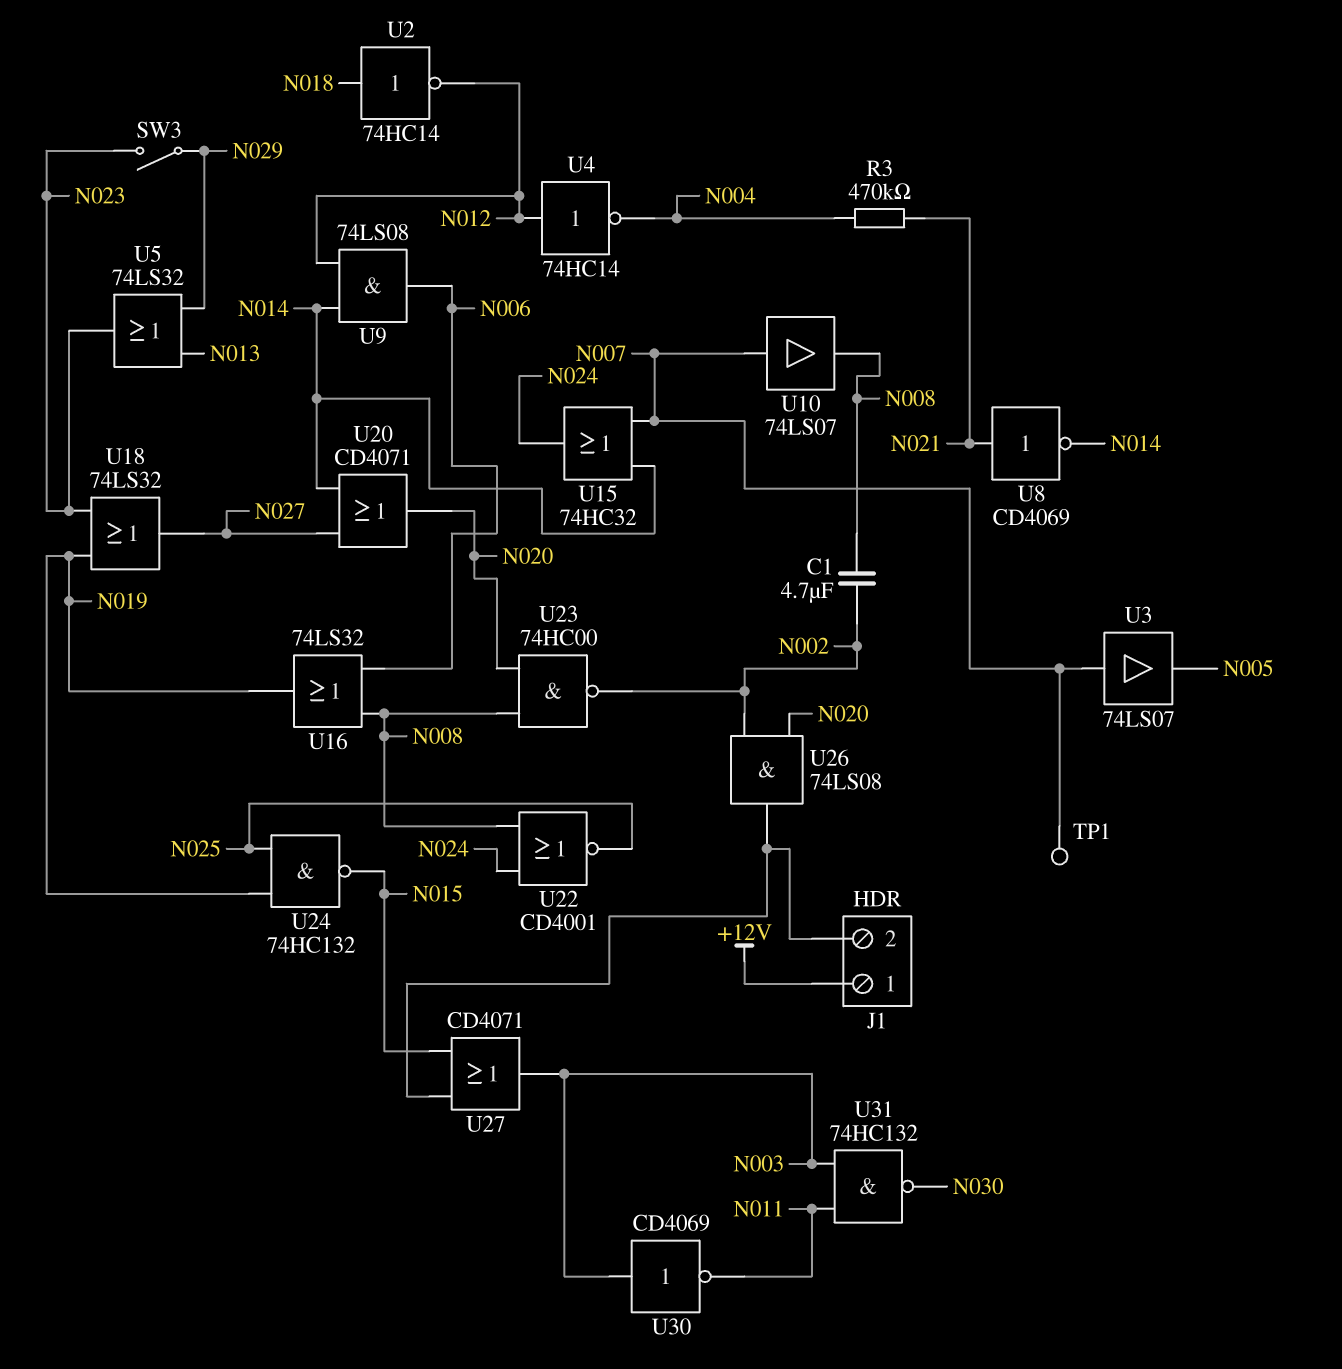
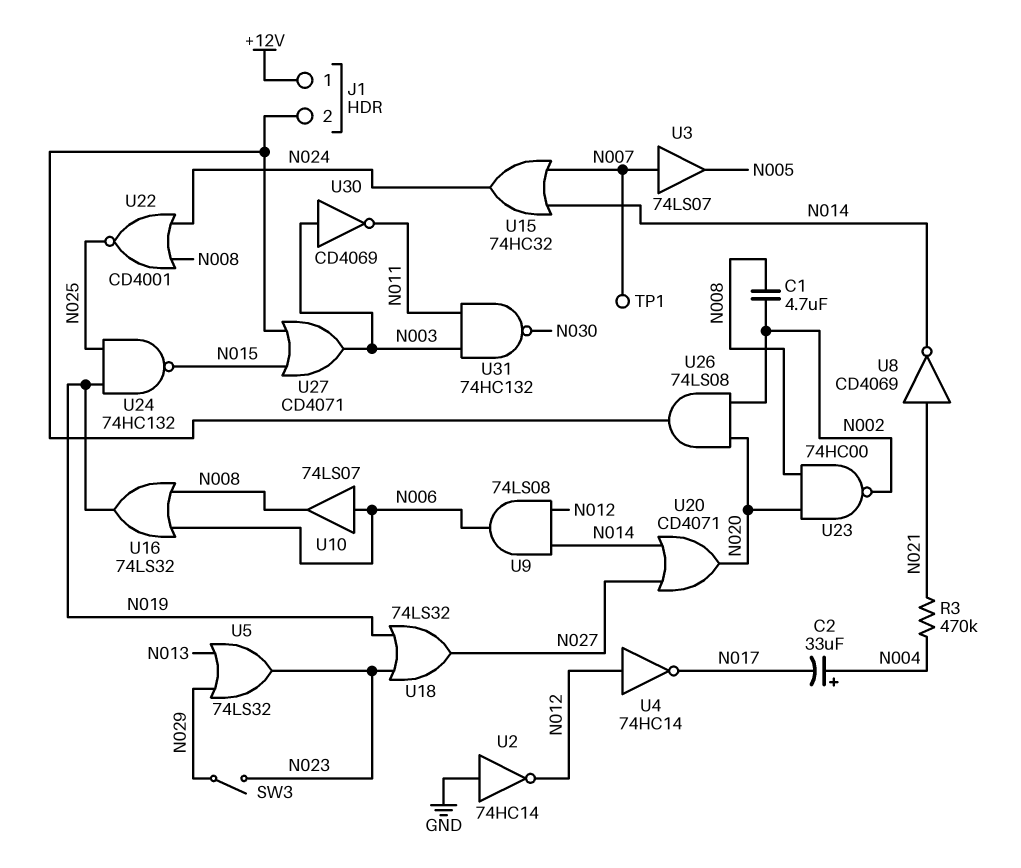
C2: none -> 33uF (plus N004, minus N017)
U2: NOT 74HC14 (in N018, out N012) -> NOT 74HC14 (in GND, out N012)
U4: NOT 74HC14 (in N012, out N004) -> NOT 74HC14 (in N012, out N017)
U10: buffer 74LS07 (in N007, out N008) -> buffer 74LS07 (in N006, out N008)

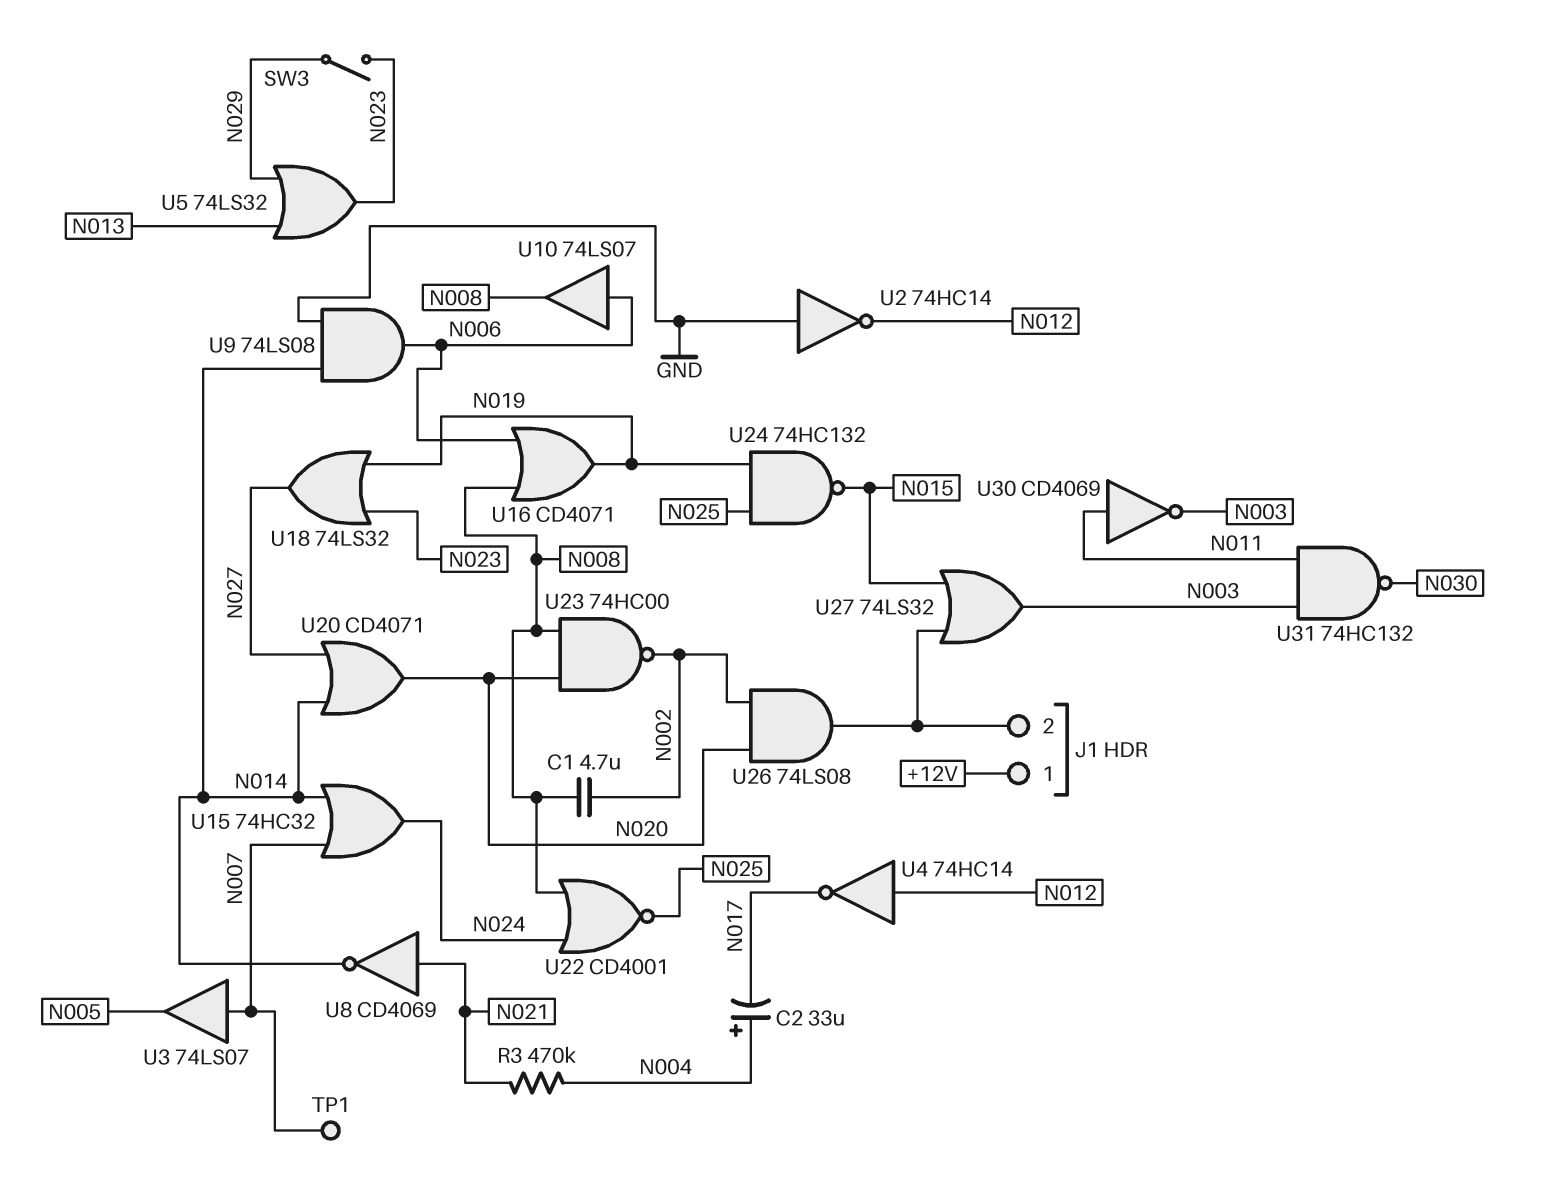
U9: AND 74LS08 (in N012, in N014, out N006) -> AND 74LS08 (in GND, in N014, out N006)
U16: OR 74LS32 (in N006, in N008, out N019) -> OR CD4071 (in N006, in N008, out N019)
U27: OR CD4071 (in J1/2, in N015, out N003) -> OR 74LS32 (in J1/2, in N015, out N003)
U30: NOT CD4069 (in N003, out N011) -> NOT CD4069 (in N011, out N003)

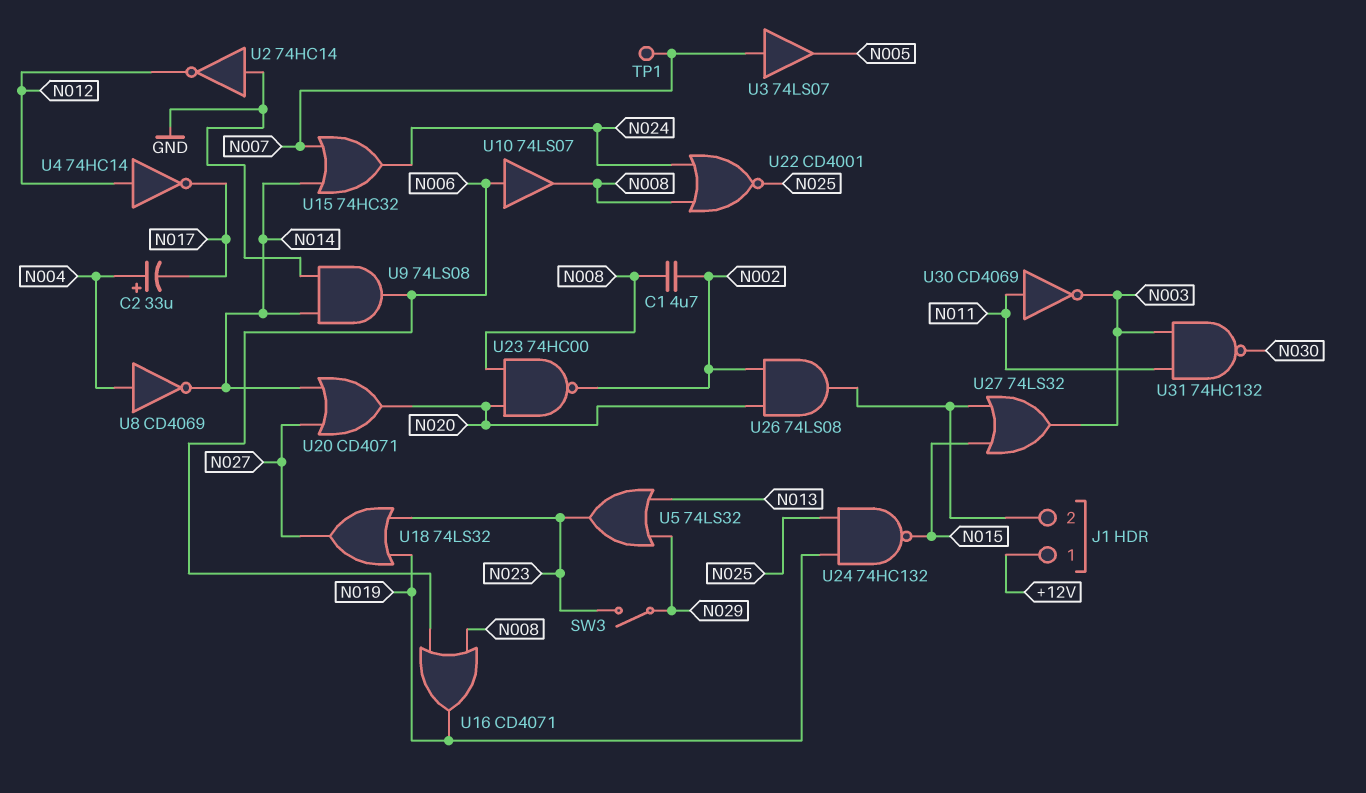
R3: 470k (N004, N021) -> none
U8: NOT CD4069 (in N021, out N014) -> NOT CD4069 (in N004, out N014)

